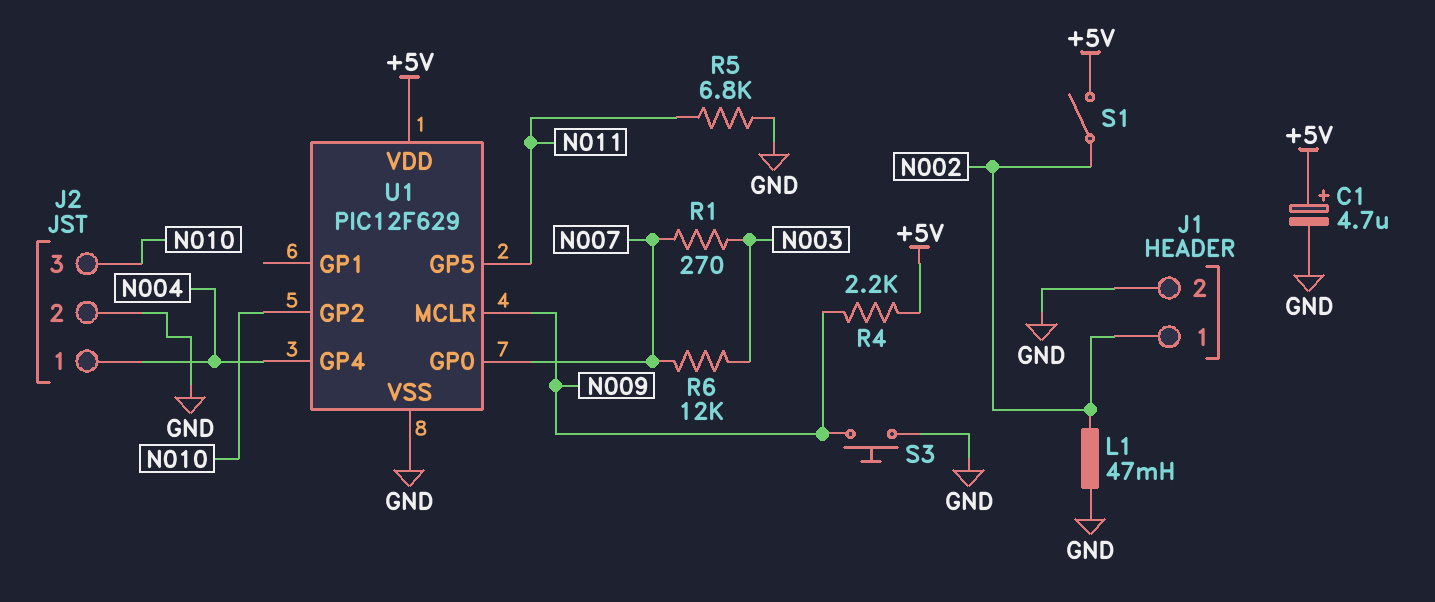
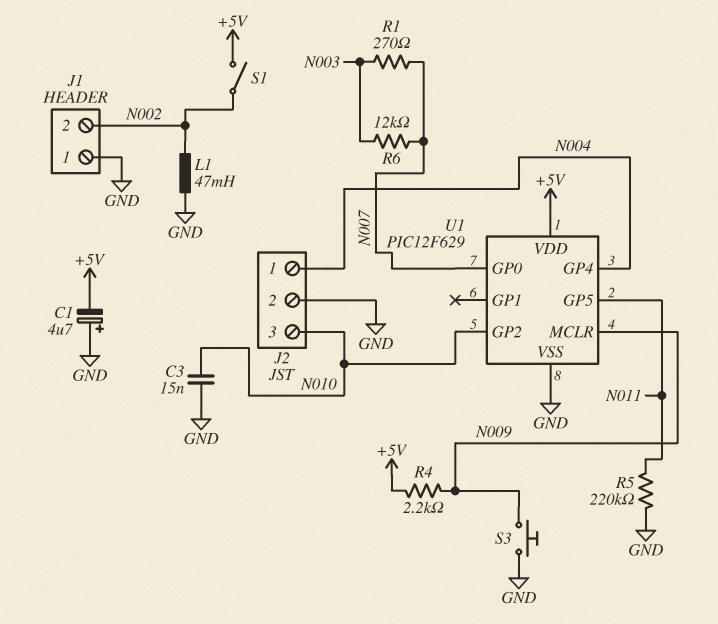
C1: 4.7uF (plus +5V, minus GND) -> 4.7uF (plus GND, minus +5V)
C3: none -> 15nF (GND, N010)
J1 pin 1: N002 -> GND
J1 pin 2: GND -> N002
R5: 6.8k (GND, N011) -> 220k (GND, N011)

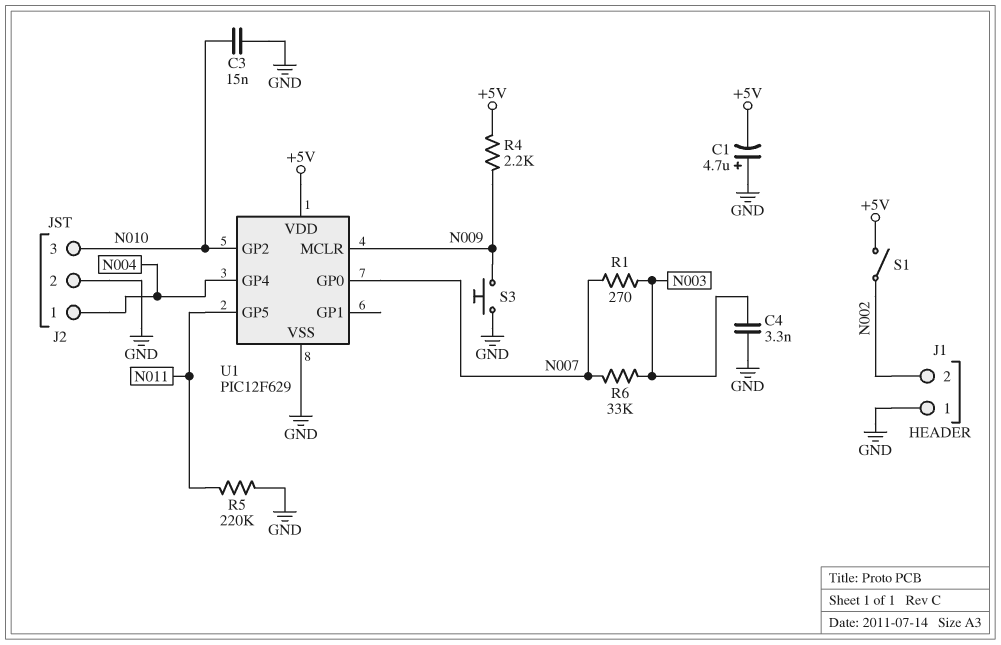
C4: none -> 3.3nF (GND, N003)
L1: 47mH (GND, N002) -> none
R6: 12k (N003, N007) -> 33k (N003, N007)

